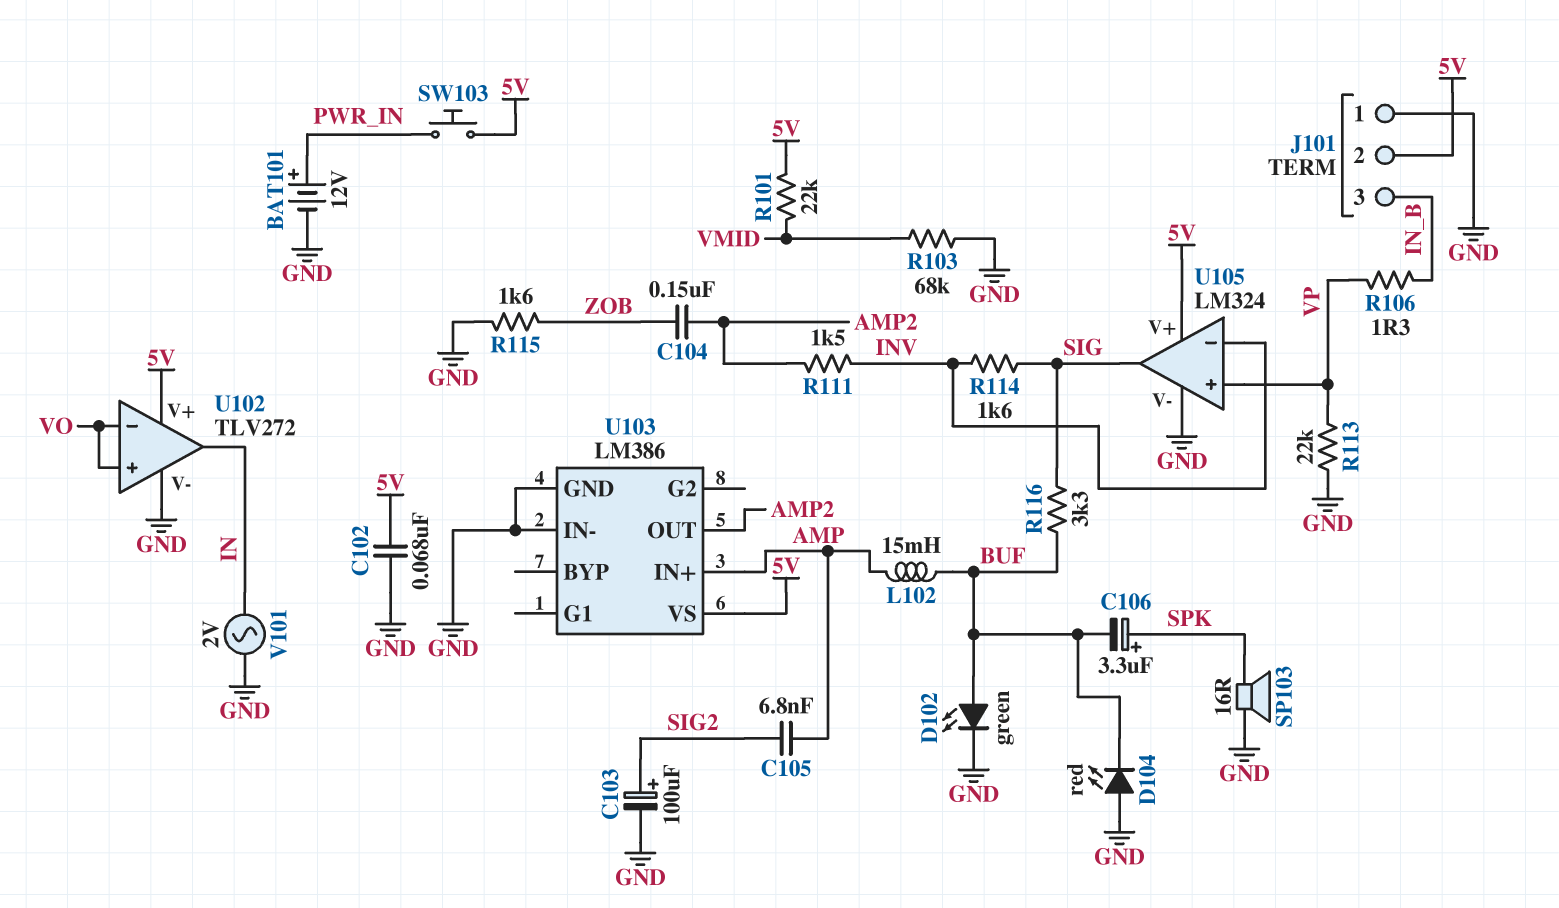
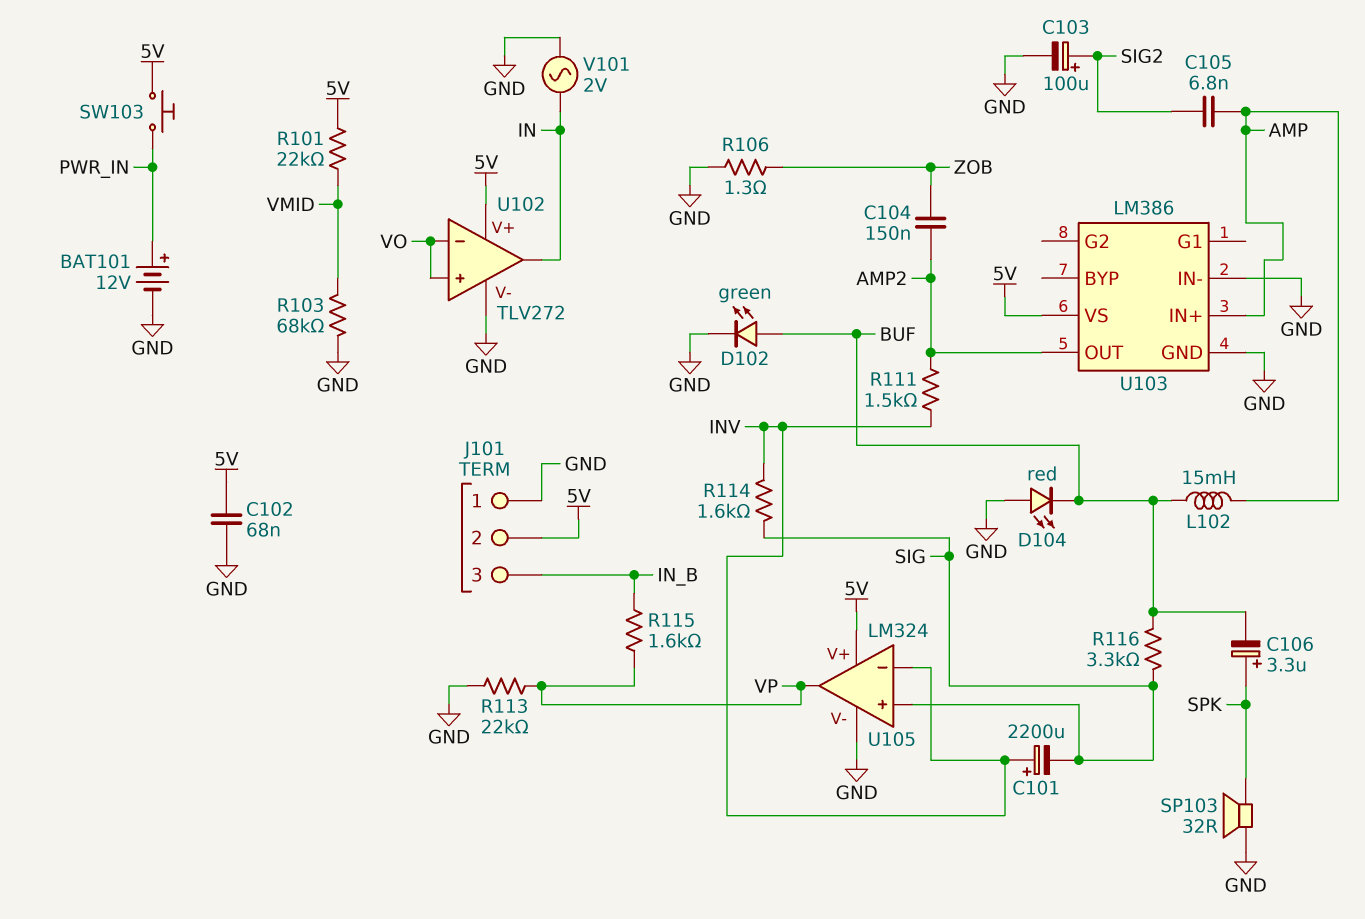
C101: none -> 2200uF (plus INV, minus SIG)
R106: 1.3 (IN_B, VP) -> 1.3 (GND, ZOB)
R115: 1.6k (GND, ZOB) -> 1.6k (IN_B, VP)
SP103: speaker 16R (GND, SPK) -> speaker 32R (GND, SPK)
U105 pin in+: VP -> SIG
U105 pin out: SIG -> VP

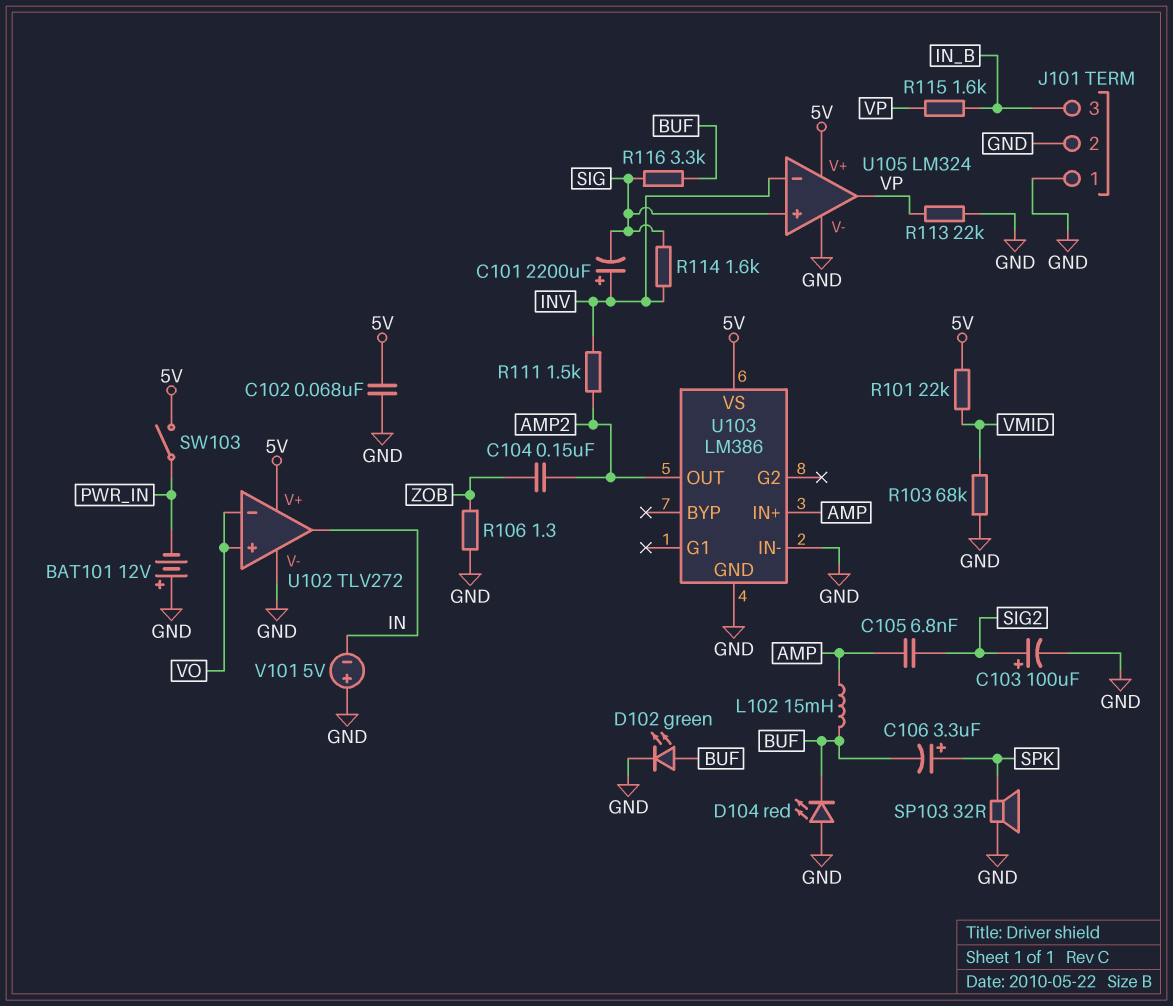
BAT101: 12V (plus PWR_IN, minus GND) -> 12V (plus GND, minus PWR_IN)
J101 pin 2: 5V -> GND
SW103: button (5V, PWR_IN) -> switch (5V, PWR_IN)
V101: AC 2V (GND, IN) -> 5V (plus GND, minus IN)

